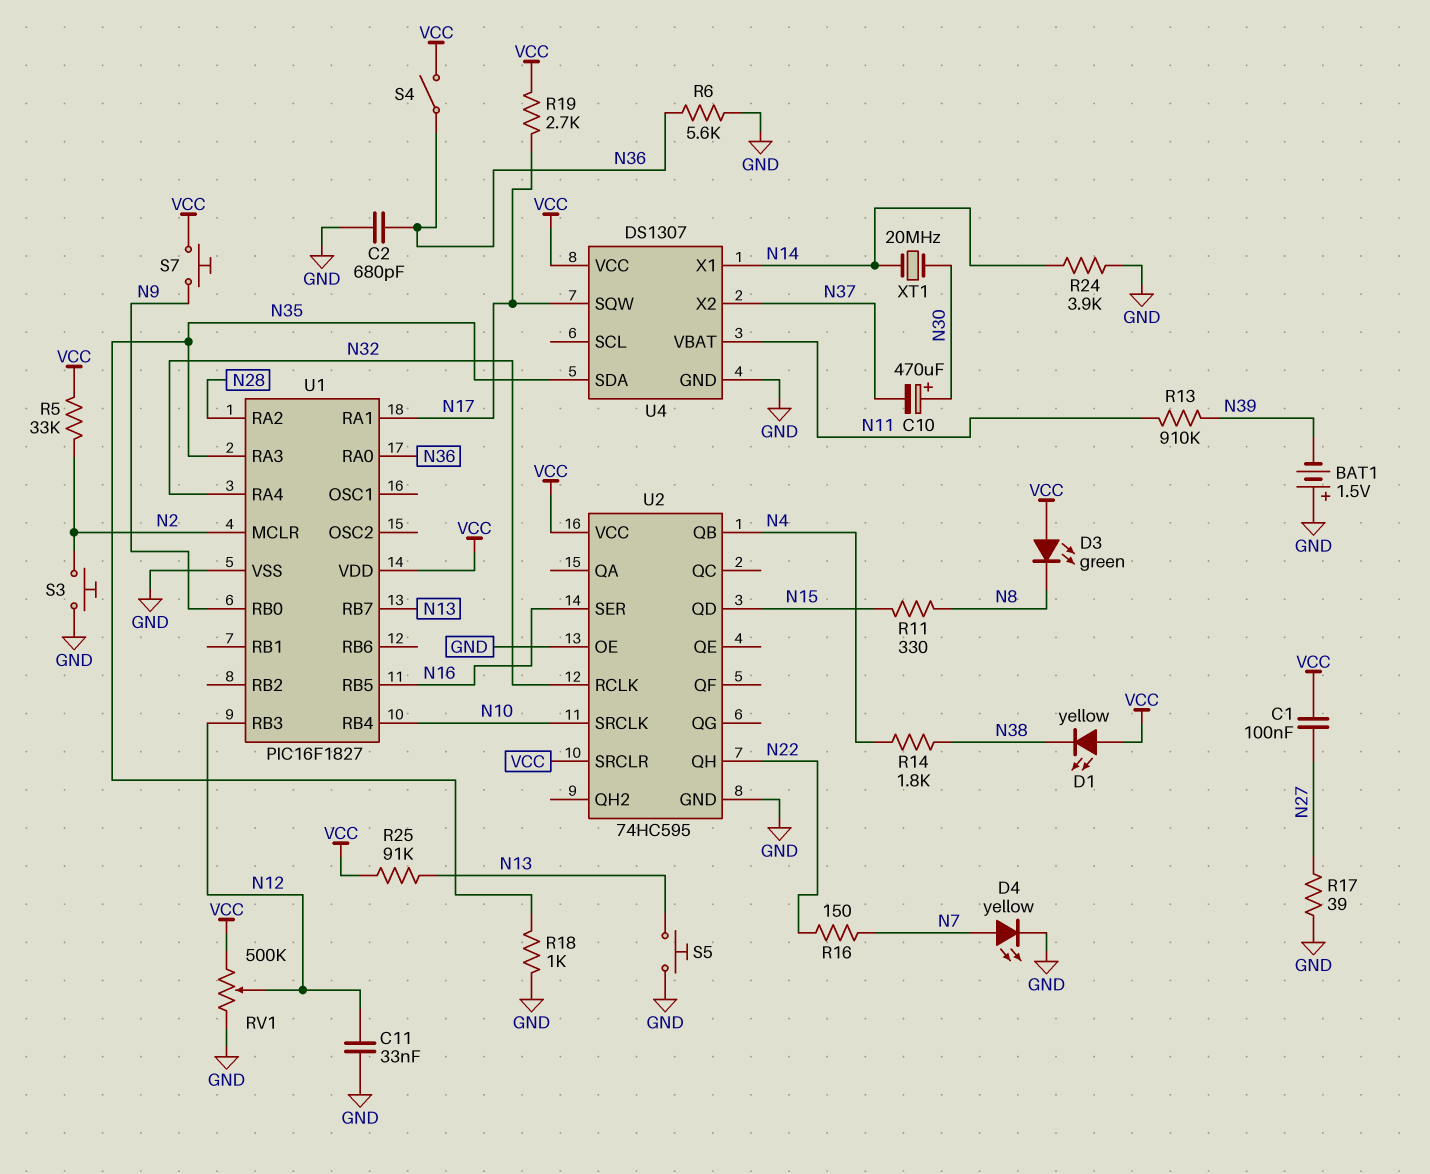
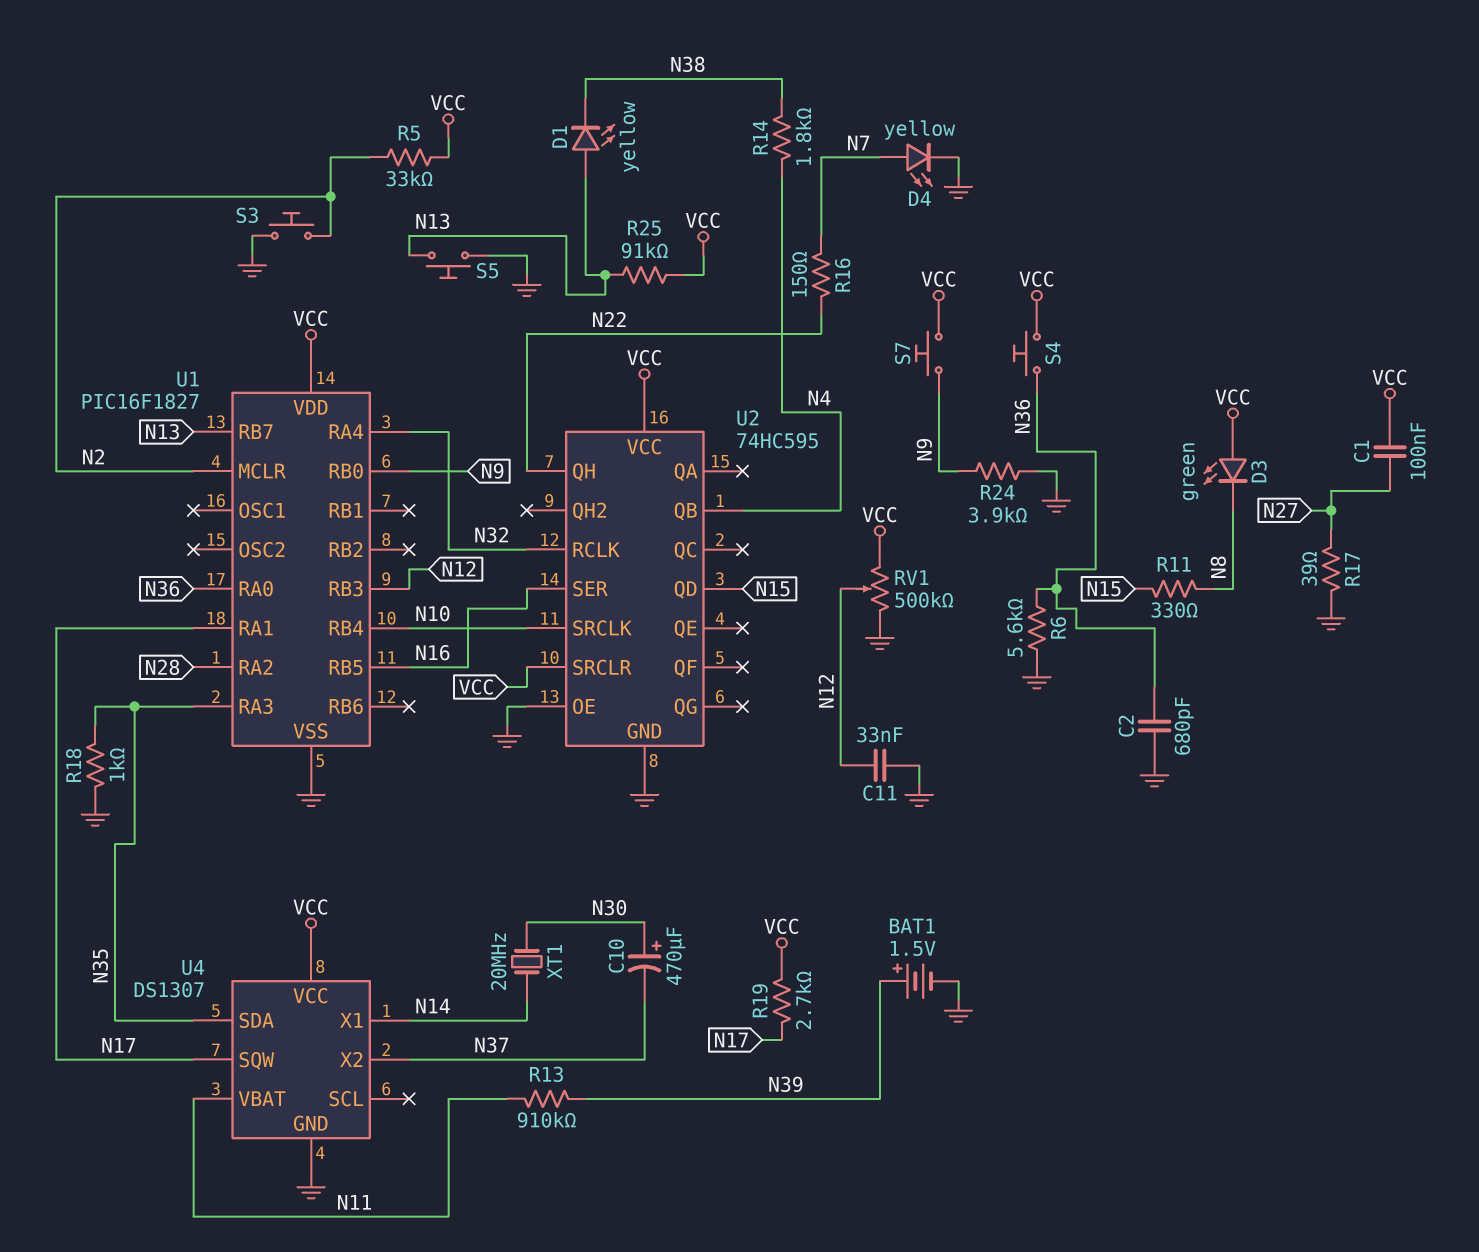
BAT1: 1.5V (plus GND, minus N39) -> 1.5V (plus N39, minus GND)
D1: LED yellow (A VCC, K N38) -> LED yellow (A N13, K N38)
R24: 3.9k (GND, N14) -> 3.9k (GND, N9)
S4: switch (N36, VCC) -> button (N36, VCC)

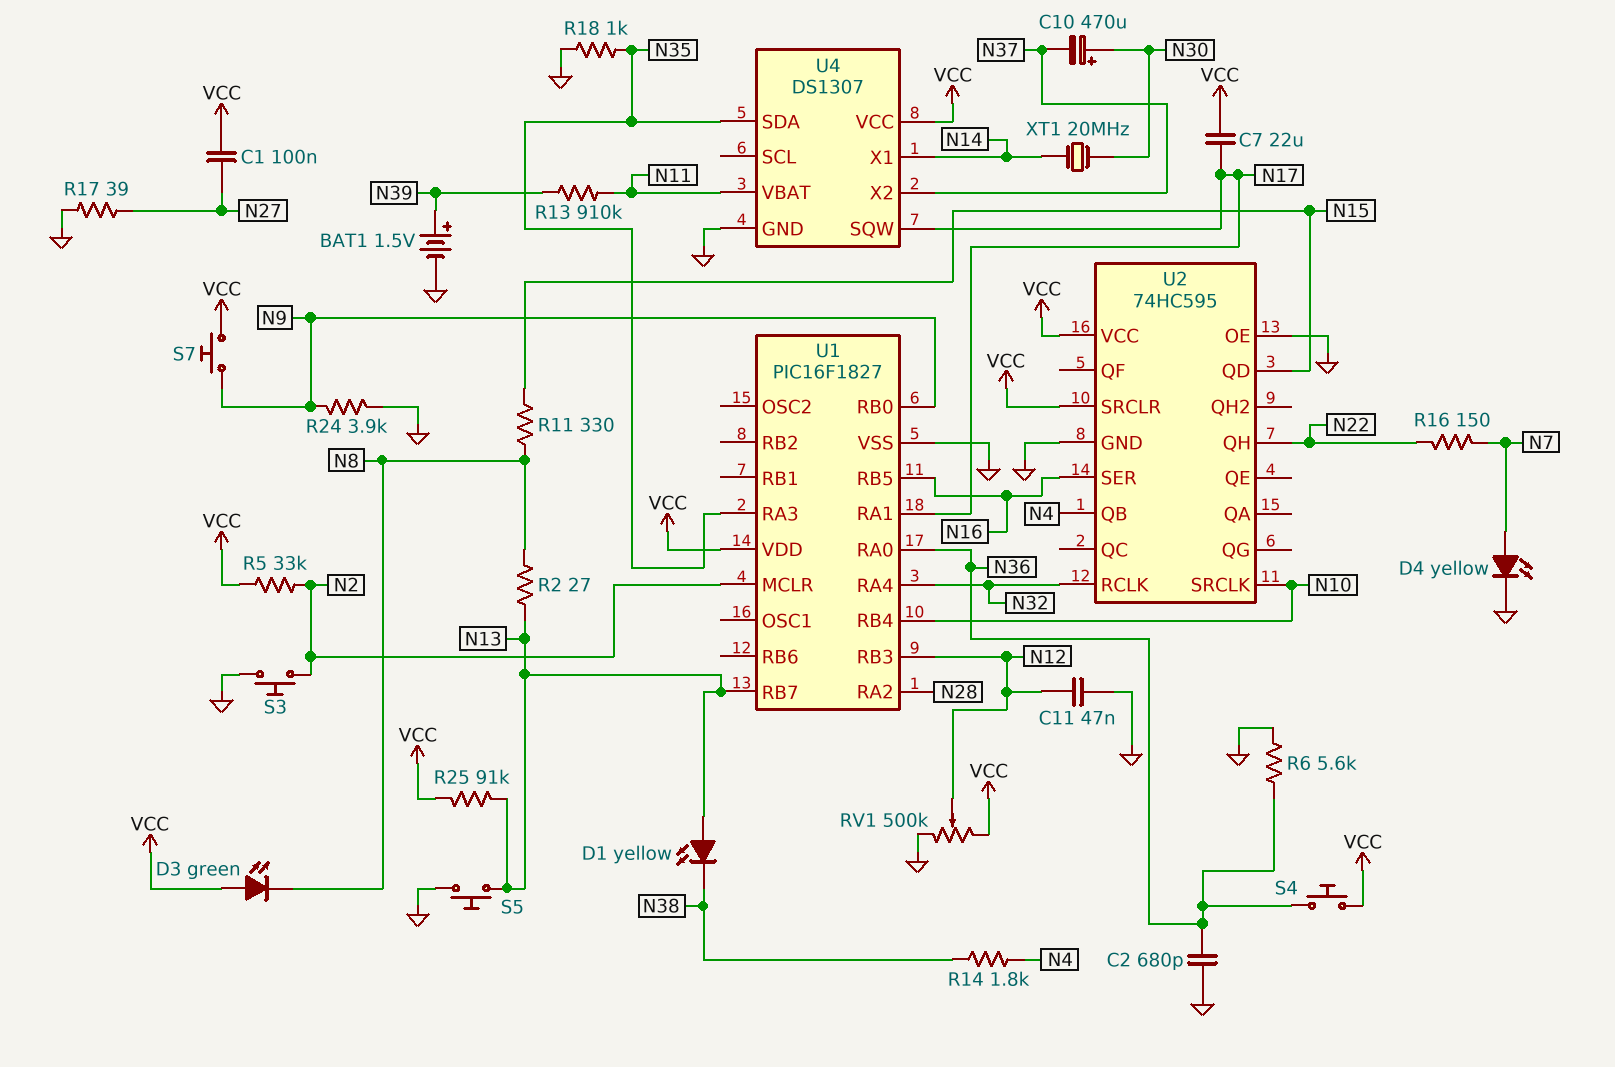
C7: none -> 22uF (N17, VCC)
C11: 33nF (GND, N12) -> 47nF (GND, N12)
R2: none -> 27 (N8, N13)
R19: 2.7k (N17, VCC) -> none

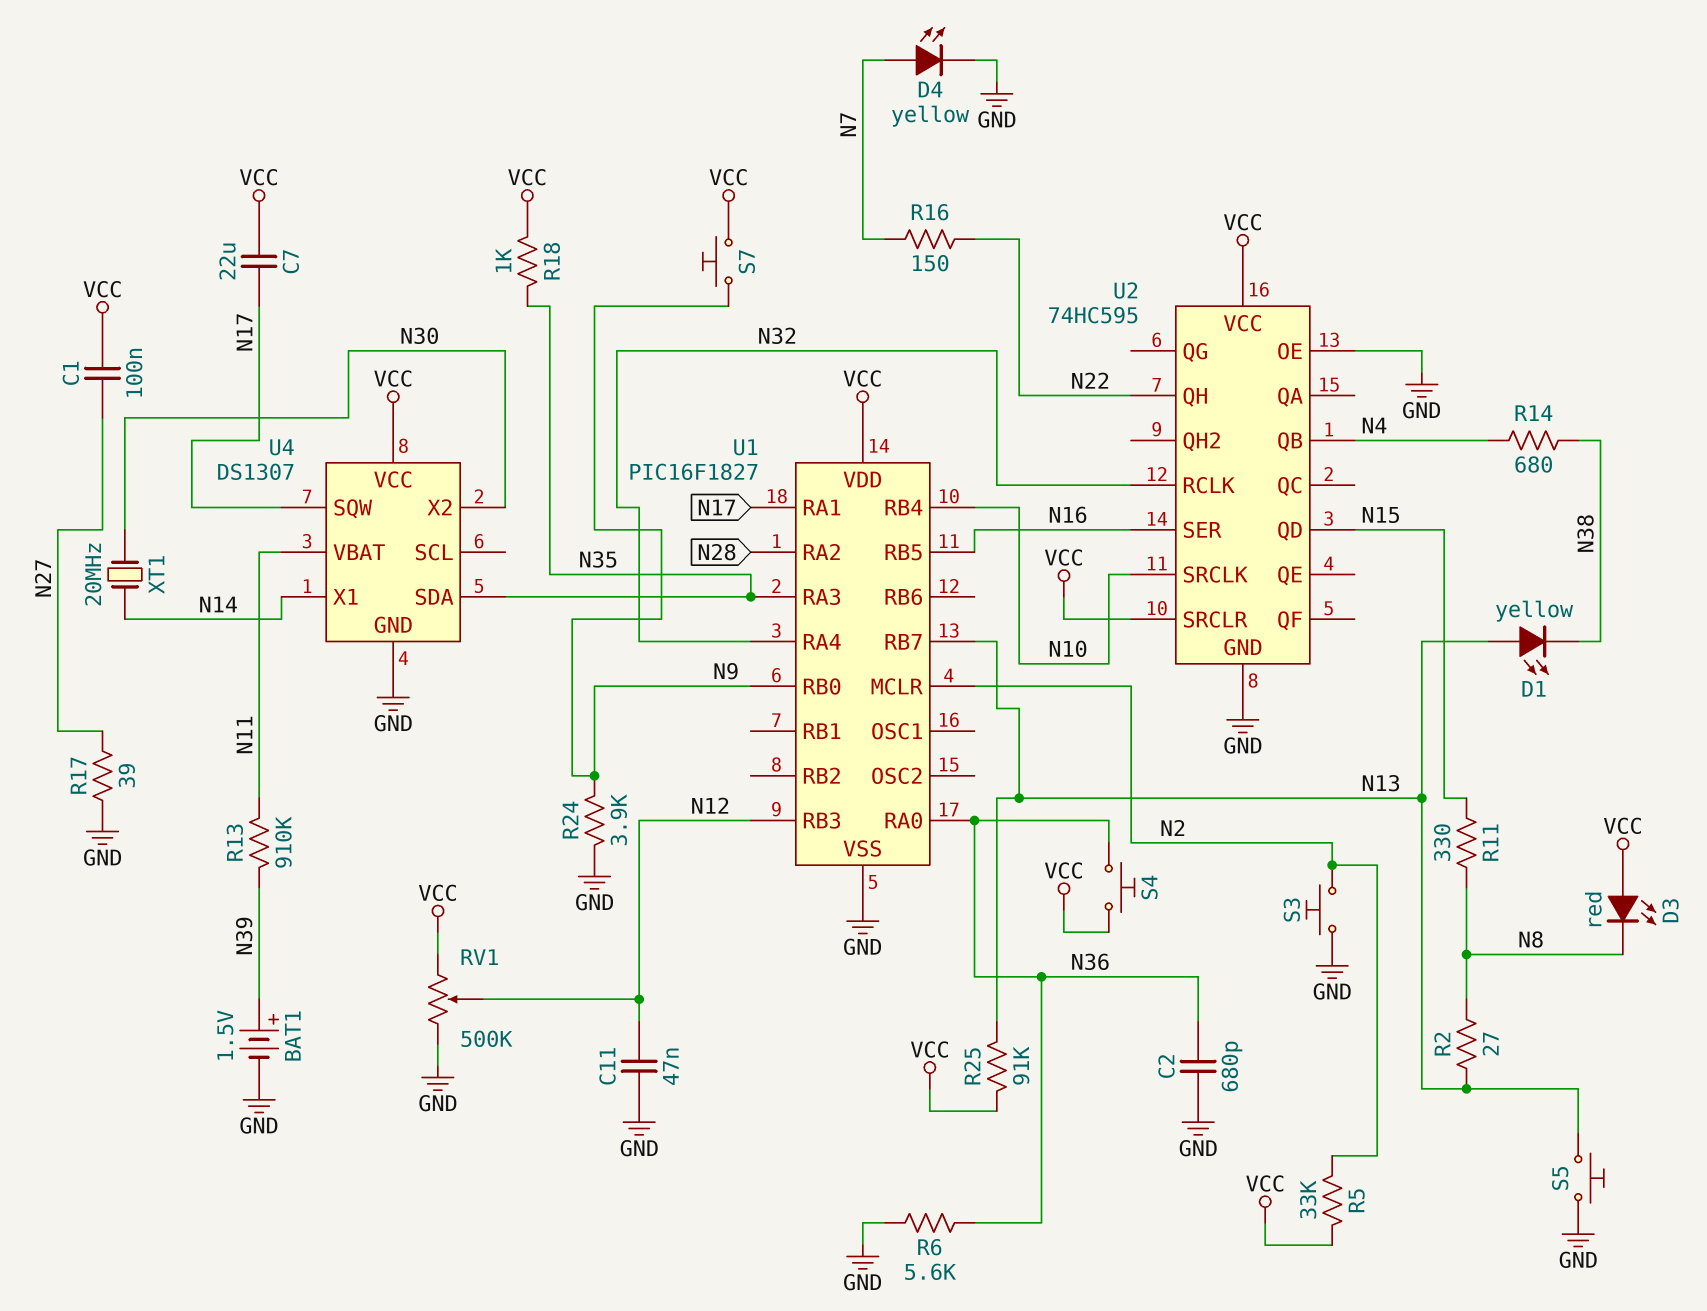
C10: 470uF (plus N30, minus N37) -> none
D3: LED green (A VCC, K N8) -> LED red (A VCC, K N8)
R14: 1.8k (N4, N38) -> 680 (N4, N38)
R18: 1k (GND, N35) -> 1k (N35, VCC)
U4 pin X2: N37 -> N30

